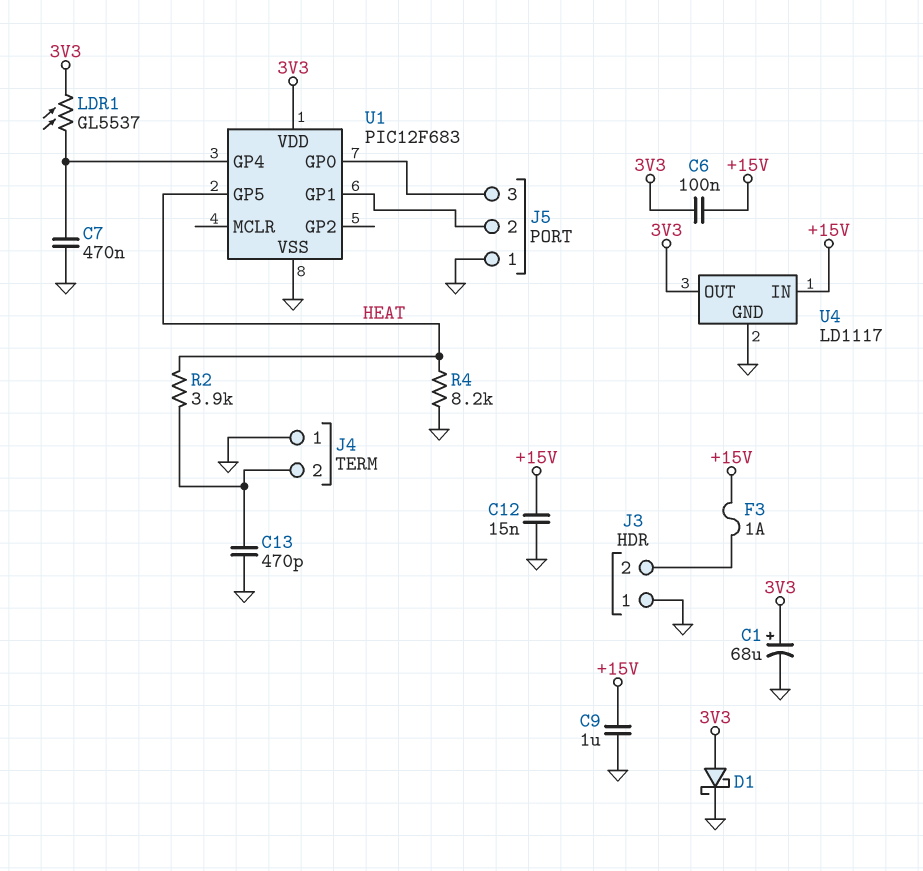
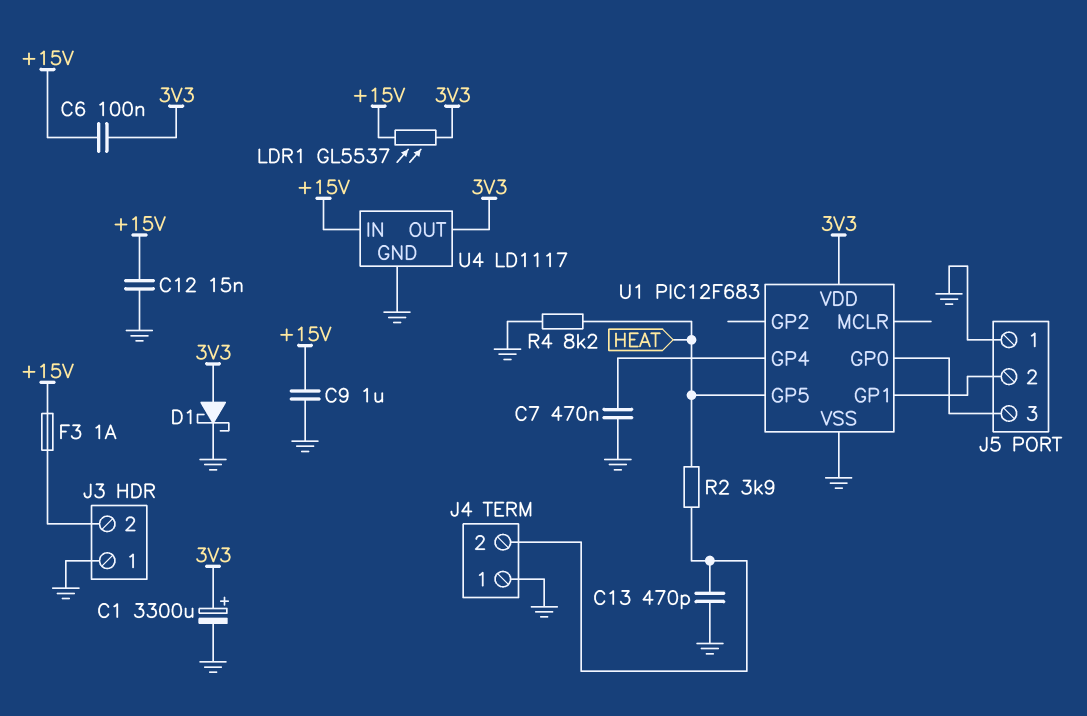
C1: 68uF (plus 3V3, minus GND) -> 3300uF (plus 3V3, minus GND)
LDR1: GL5537 (3V3, U1/GP4) -> GL5537 (+15V, 3V3)

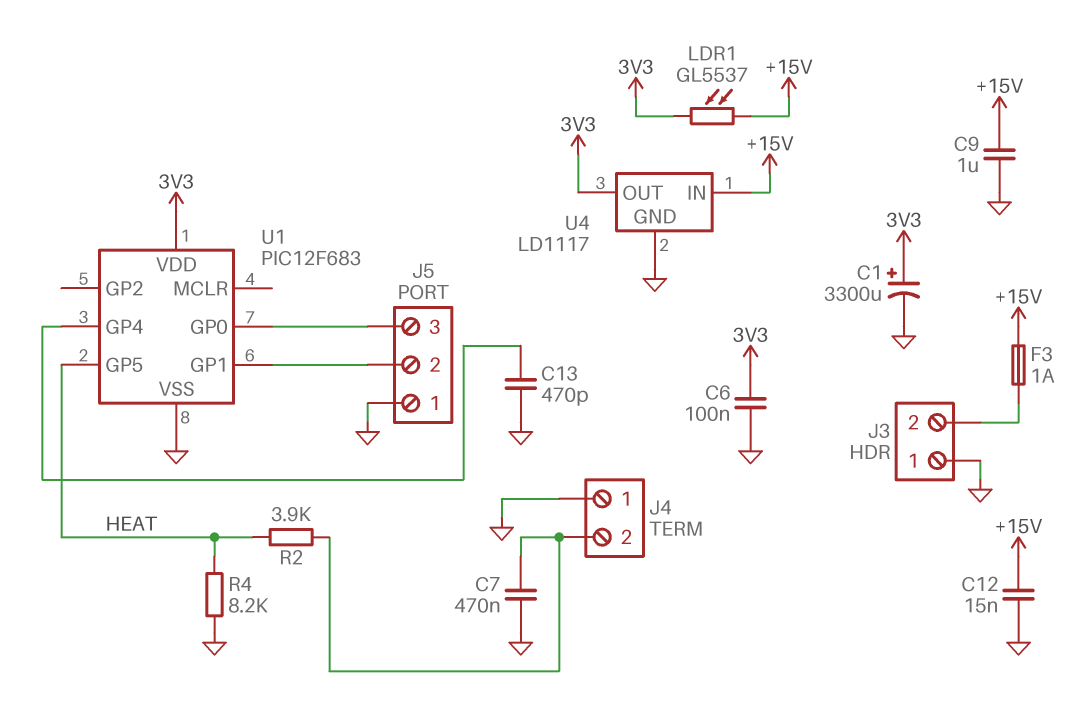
C6: 100nF (+15V, 3V3) -> 100nF (3V3, GND)
C7: 470nF (GND, U1/GP4) -> 470nF (GND, J4/2)
C13: 470pF (GND, J4/2) -> 470pF (GND, U1/GP4)
D1: schottky (A 3V3, K GND) -> none

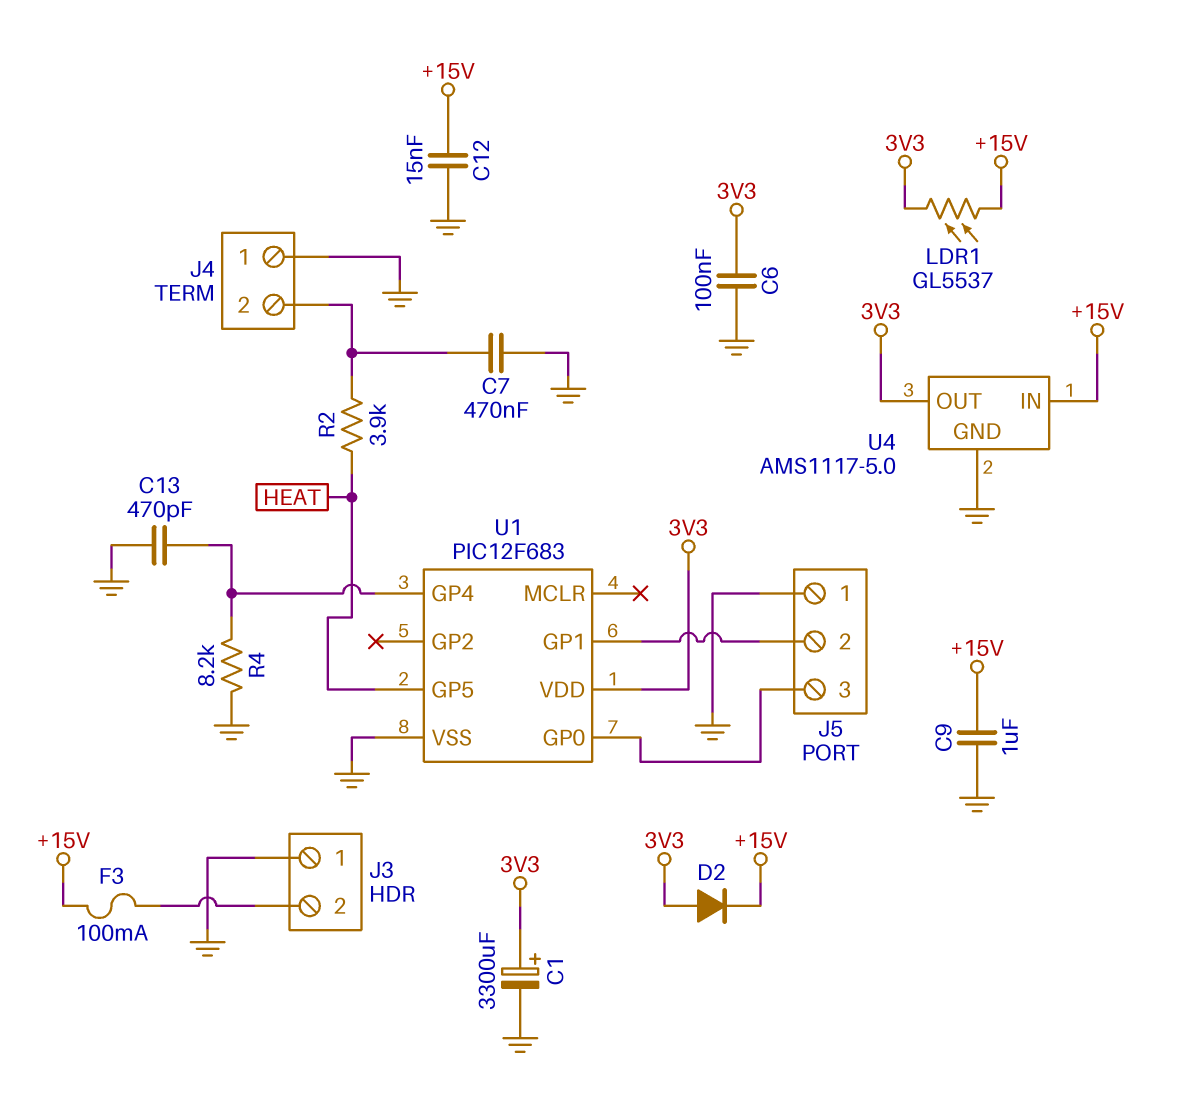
D2: none -> diode (A 3V3, K +15V)
F3: 1A (+15V, J3/2) -> 100mA (+15V, J3/2)
R4: 8.2k (GND, HEAT) -> 8.2k (GND, U1/GP4)
U4: LD1117 -> AMS1117-5.0

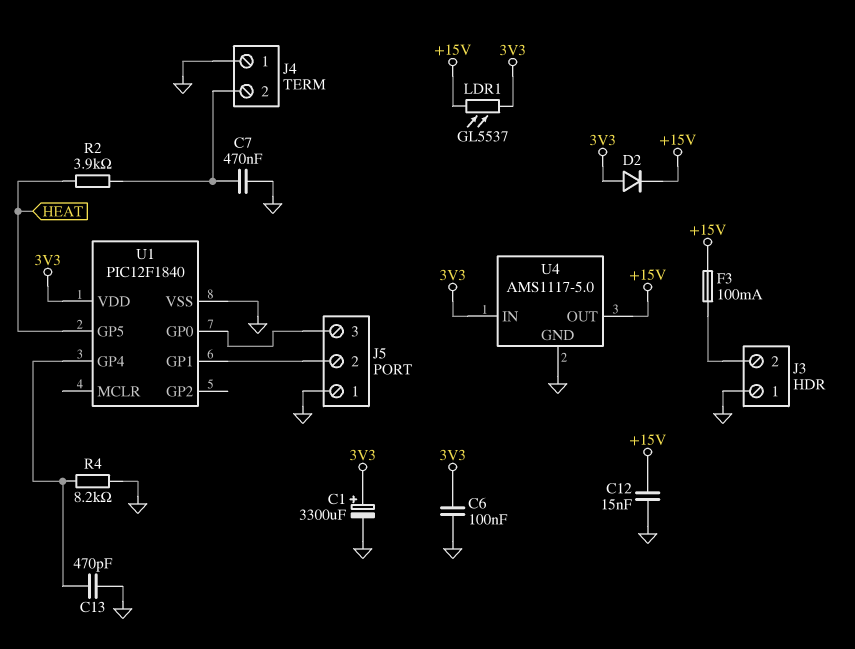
C9: 1uF (+15V, GND) -> none
U1: PIC12F683 -> PIC12F1840
U4 pin IN: +15V -> 3V3
U4 pin OUT: 3V3 -> +15V

